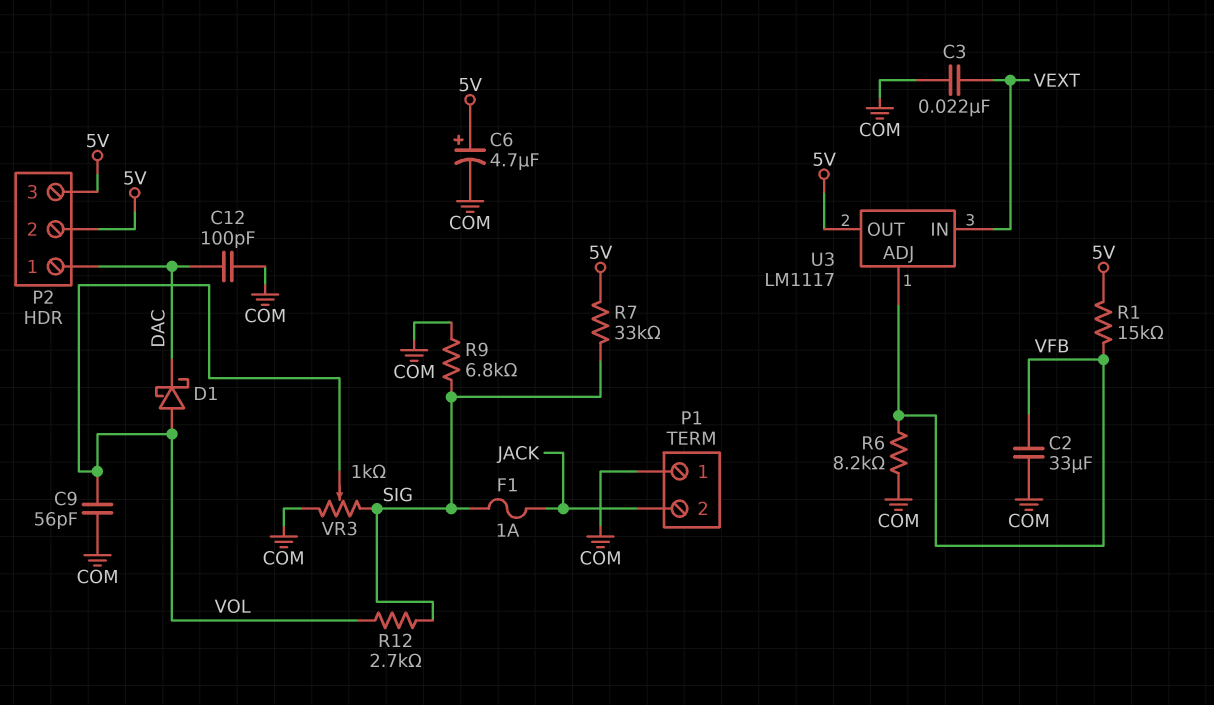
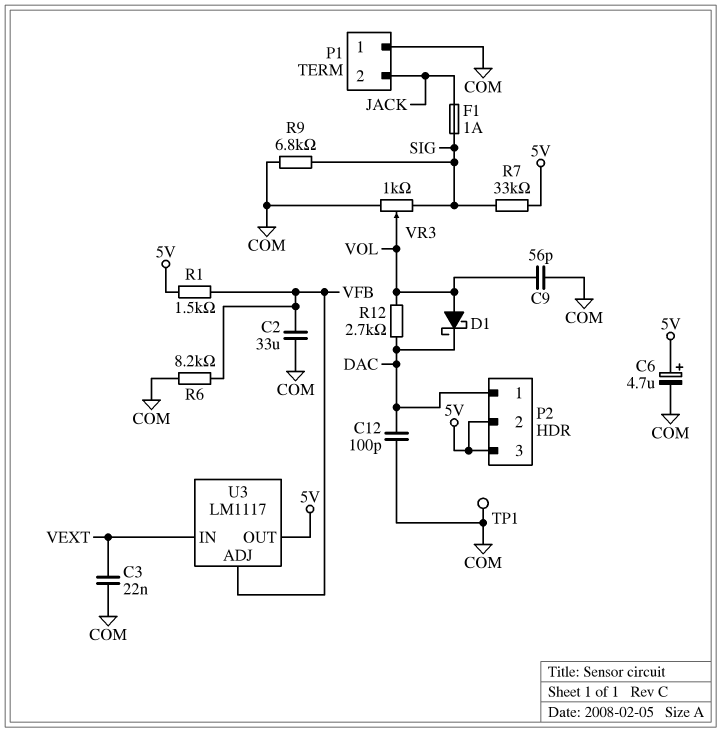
R1: 15k (5V, VFB) -> 1.5k (5V, VFB)
R12: 2.7k (SIG, VOL) -> 2.7k (DAC, VOL)
TP1: none -> test point (COM)

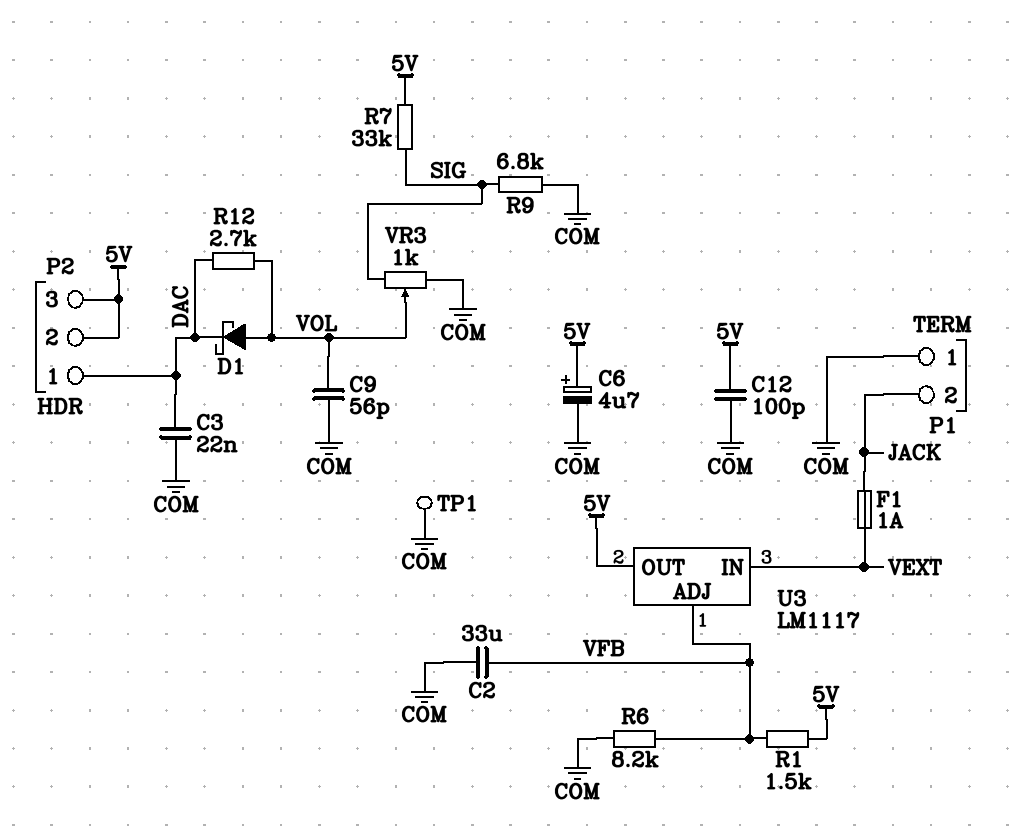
C3: 22nF (COM, VEXT) -> 22nF (COM, DAC)
C12: 100pF (COM, DAC) -> 100pF (5V, COM)
F1: 1A (JACK, SIG) -> 1A (JACK, VEXT)

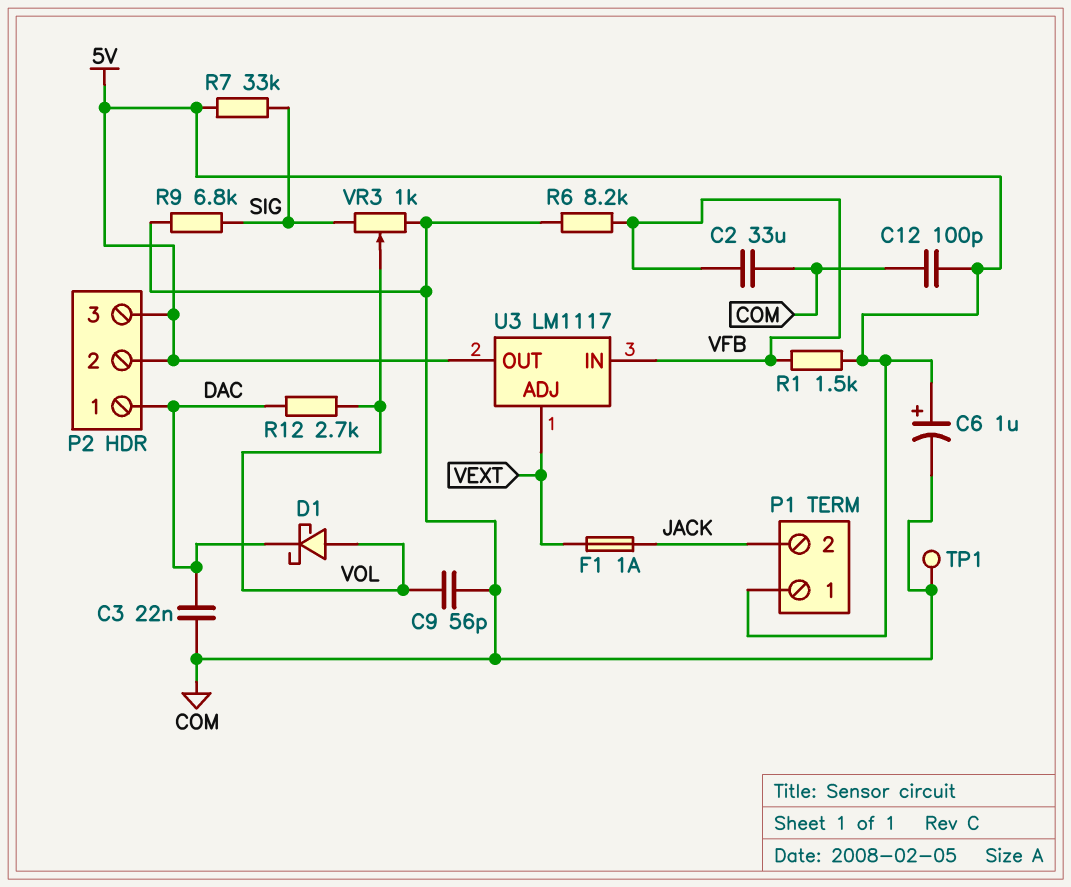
C6: 4.7uF (plus 5V, minus COM) -> 1uF (plus 5V, minus COM)
P1 pin 1: COM -> 5V
U3 pin ADJ: VFB -> VEXT
U3 pin IN: VEXT -> VFB

